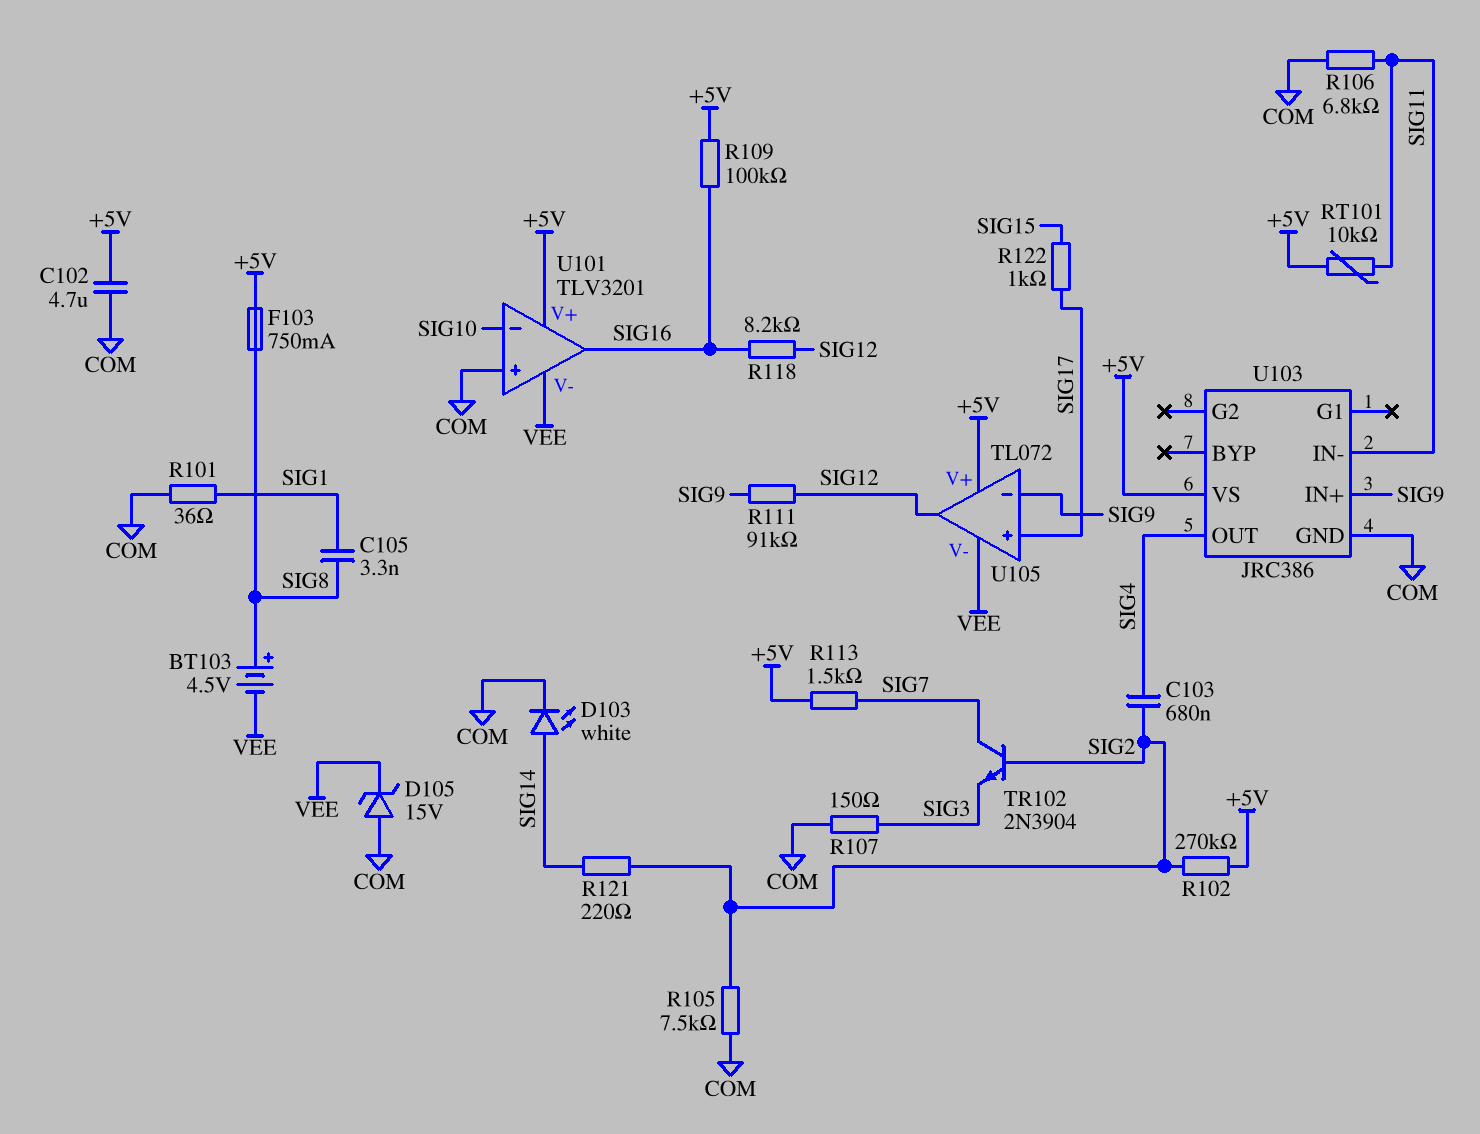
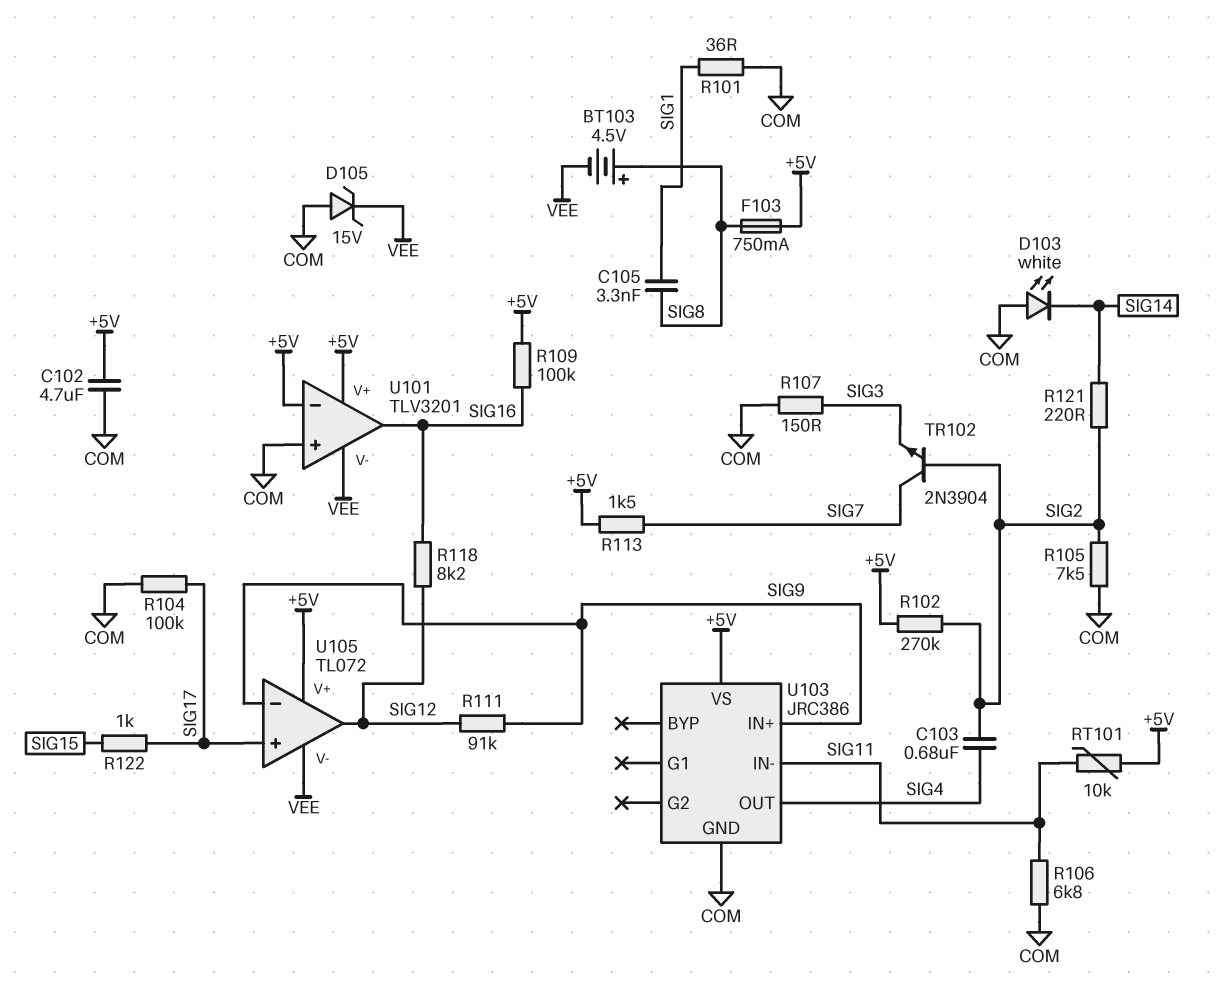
D103: LED white (A SIG14, K COM) -> LED white (A COM, K SIG14)
R104: none -> 100k (COM, SIG17)
U101 pin in-: SIG10 -> +5V

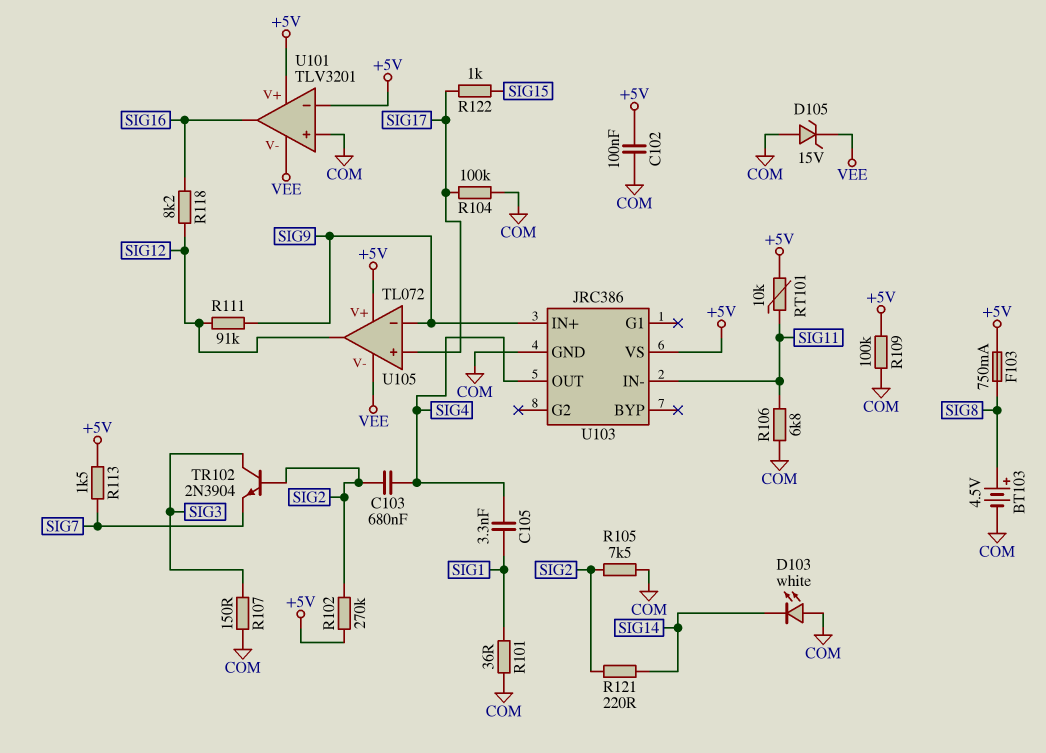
BT103: 4.5V (plus SIG8, minus VEE) -> 4.5V (plus SIG8, minus COM)
C102: 4.7uF (+5V, COM) -> 100nF (+5V, COM)
C105: 3.3nF (SIG1, SIG8) -> 3.3nF (SIG1, SIG4)
R109: 100k (+5V, SIG16) -> 100k (+5V, COM)
TR102: NPN 2N3904 (B SIG2, C SIG7, E SIG3) -> NPN 2N3904 (B SIG2, C SIG3, E SIG7)

